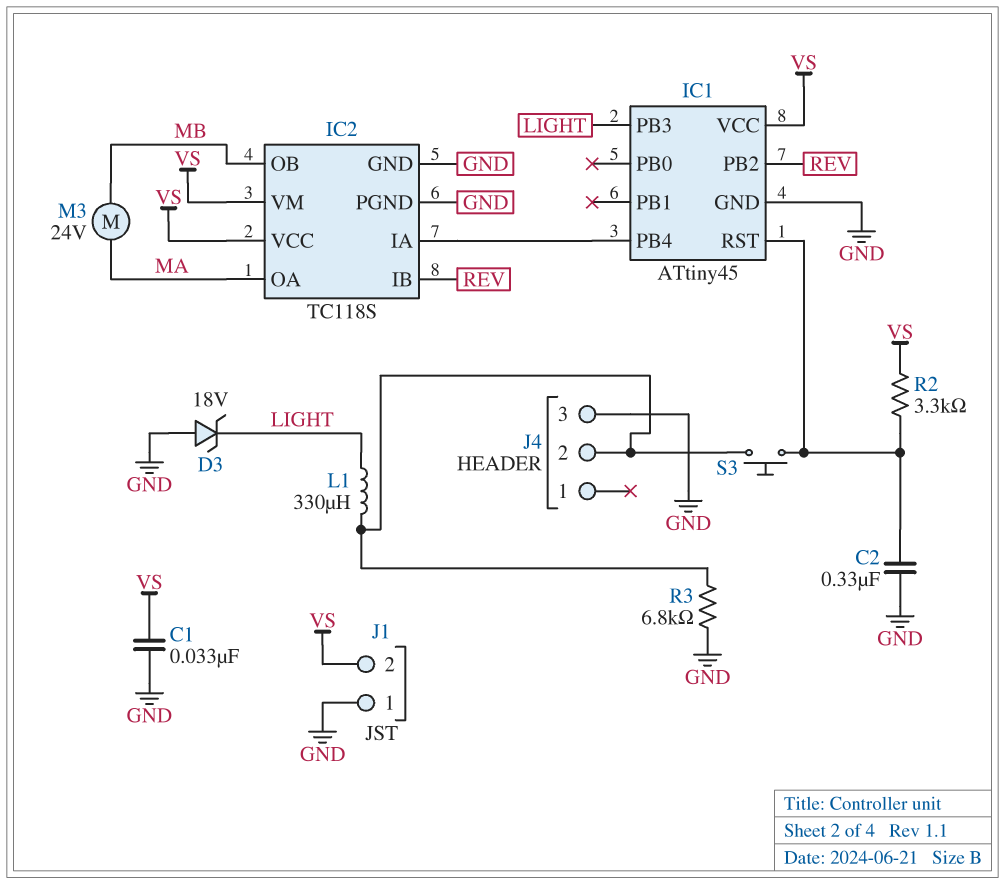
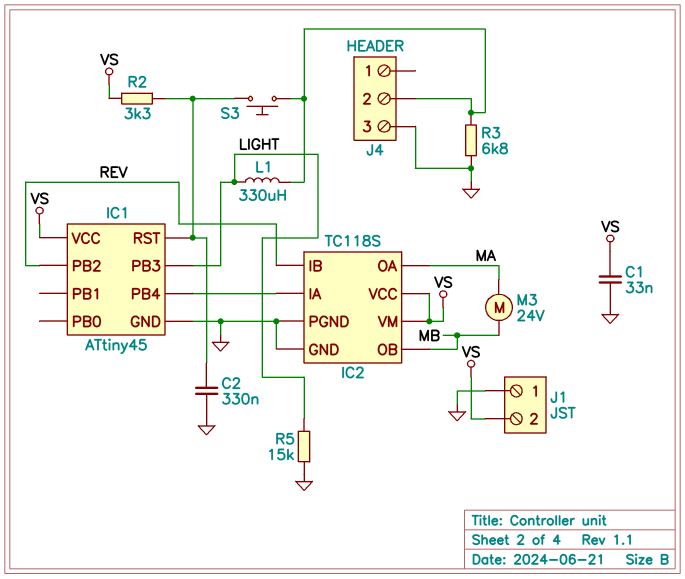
D3: zener 18V (A GND, K LIGHT) -> none
R5: none -> 15k (GND, LIGHT)

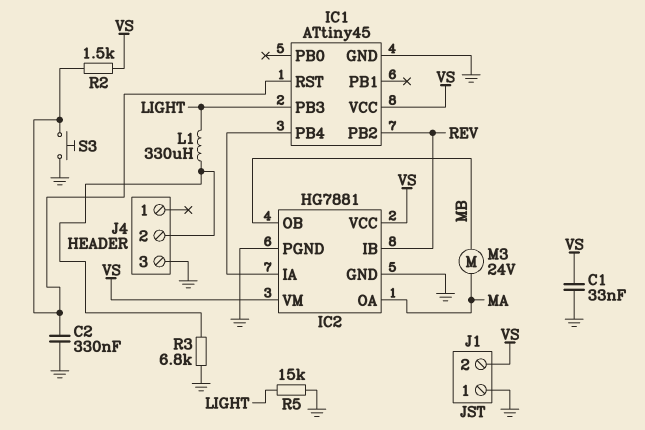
IC2: TC118S -> HG7881
R2: 3.3k (IC1/RST, VS) -> 1.5k (IC1/RST, VS)
S3: button (IC1/RST, J4/2) -> button (GND, IC1/RST)

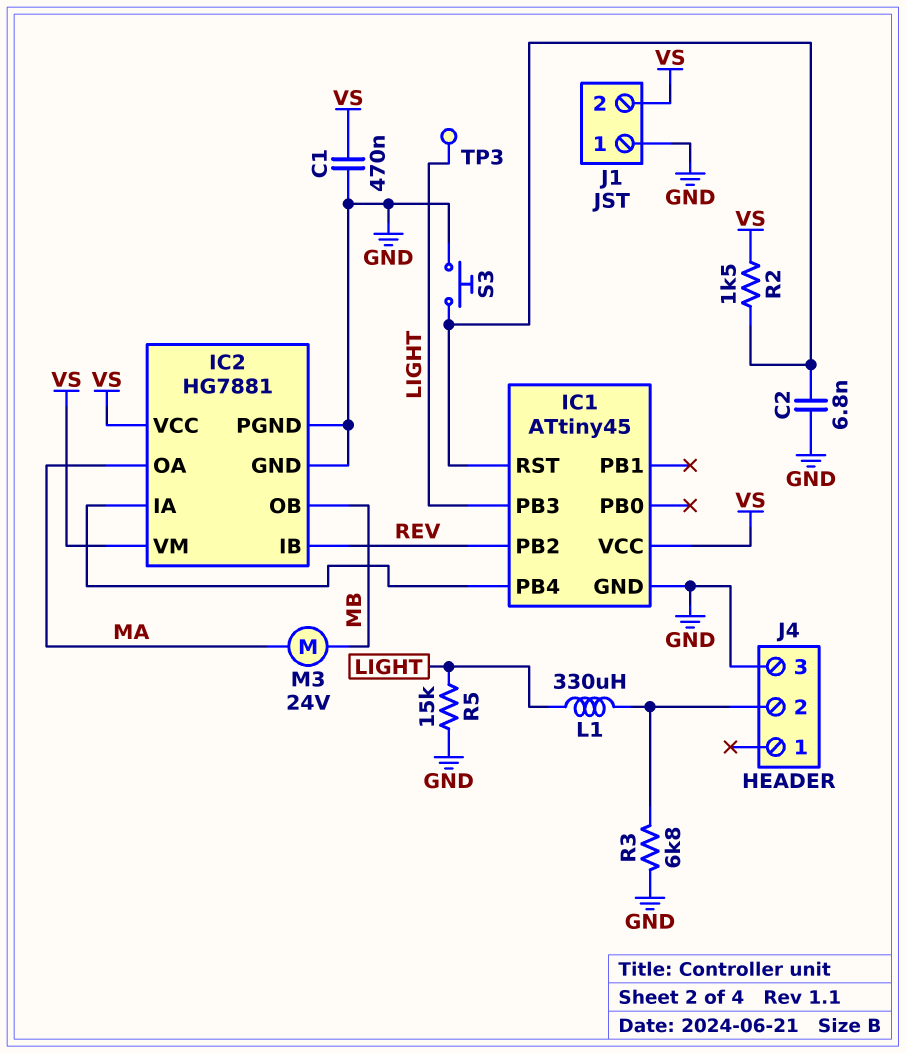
C1: 33nF (GND, VS) -> 470nF (GND, VS)
C2: 330nF (GND, IC1/RST) -> 6.8nF (GND, IC1/RST)
TP3: none -> test point (LIGHT)

